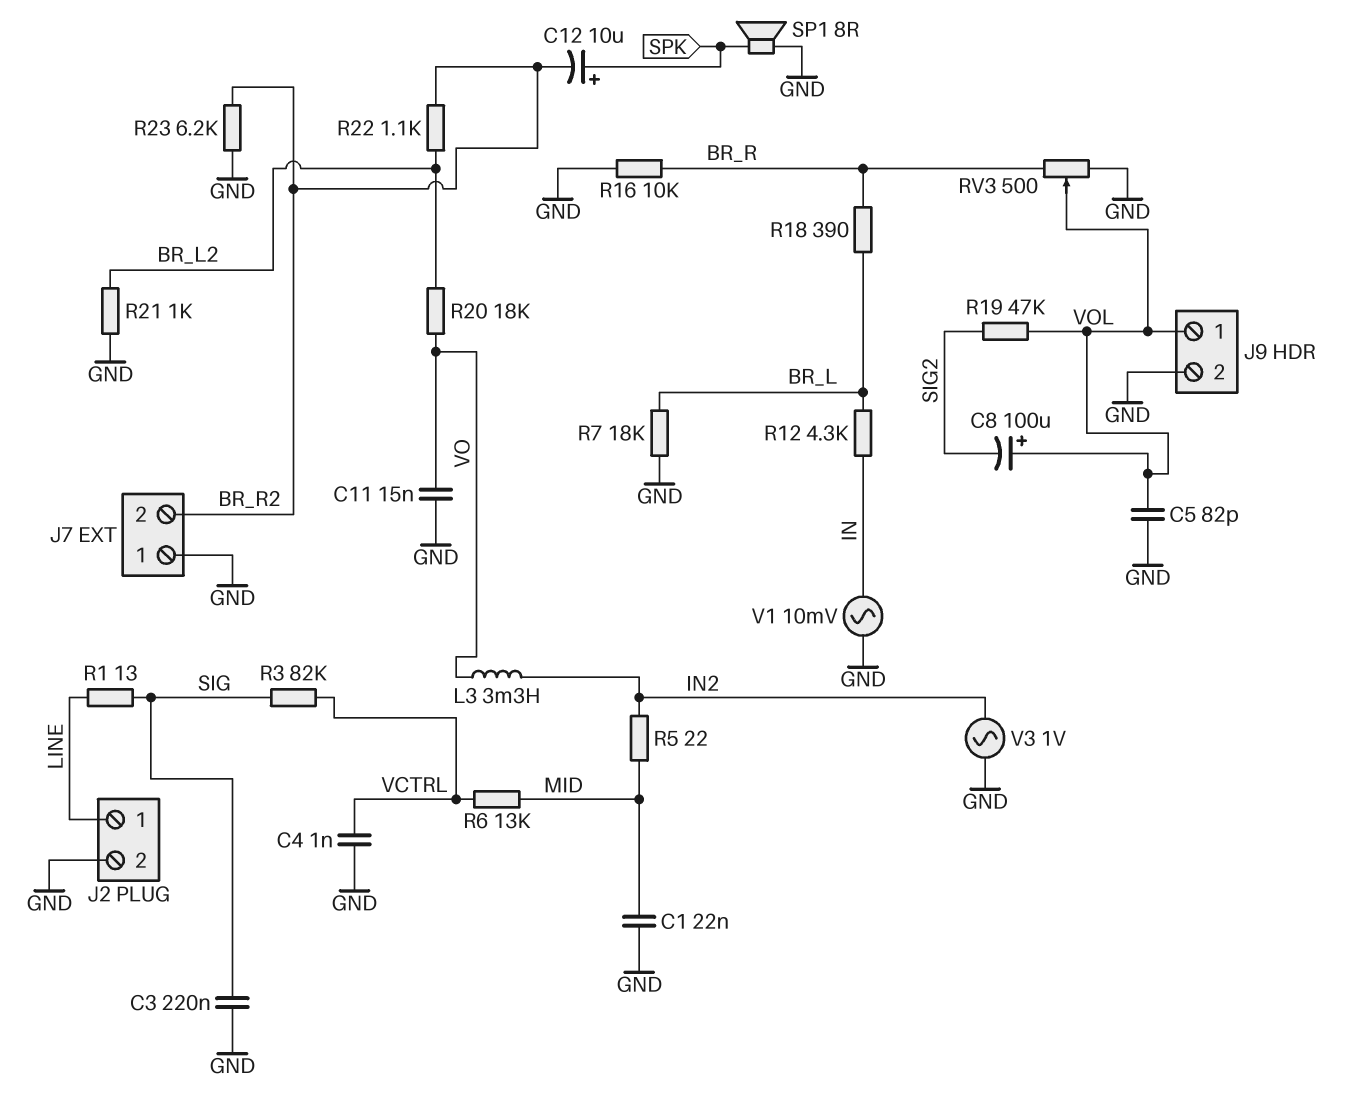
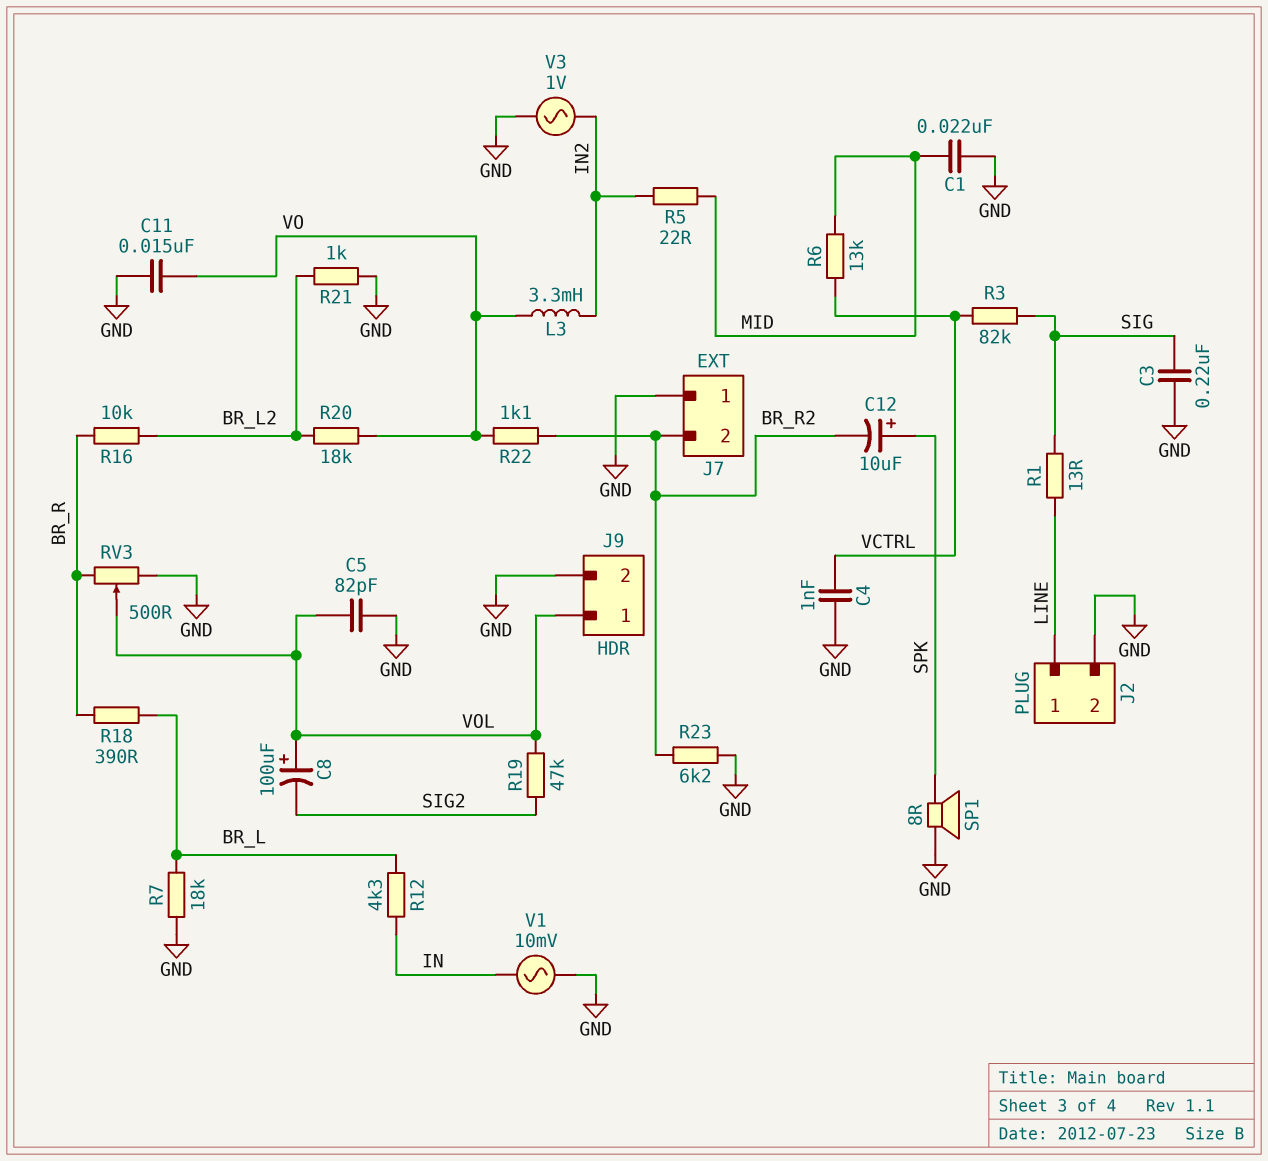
R16: 10k (BR_R, GND) -> 10k (BR_L2, BR_R)
R22: 1.1k (BR_L2, BR_R2) -> 1.1k (BR_R2, VO)

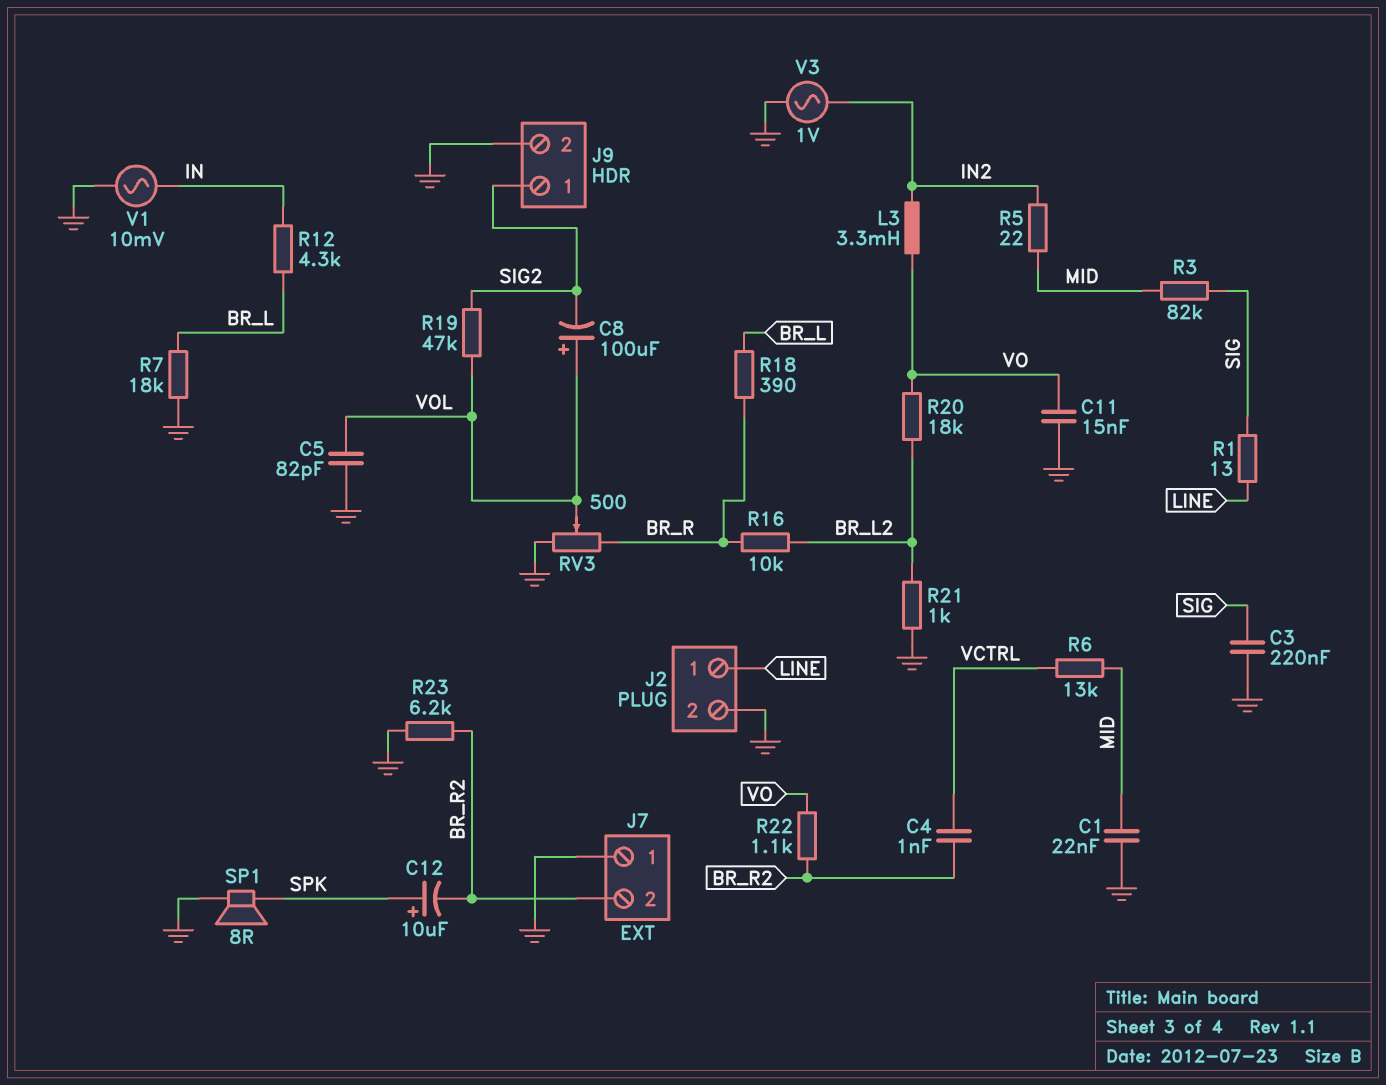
C4: 1nF (GND, VCTRL) -> 1nF (BR_R2, VCTRL)
J9 pin 1: VOL -> SIG2
R3: 82k (SIG, VCTRL) -> 82k (MID, SIG)

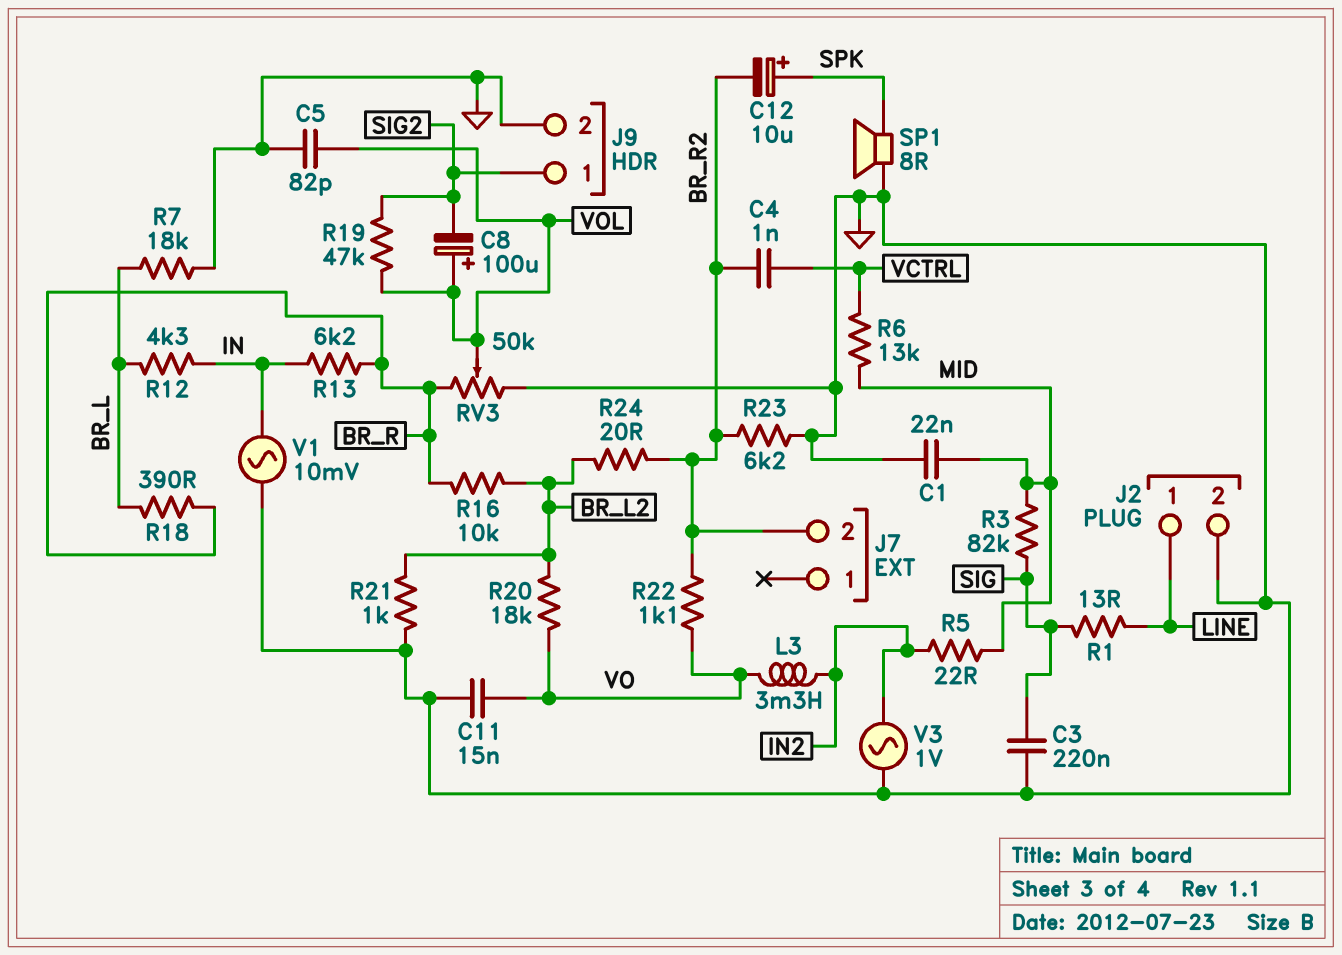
J7 pin 1: GND -> none
R13: none -> 6.2k (BR_R, IN)
R24: none -> 20 (BR_L2, BR_R2)
RV3: 500 (BR_R, GND, wiper VOL) -> 50k (BR_R, GND, wiper VOL)

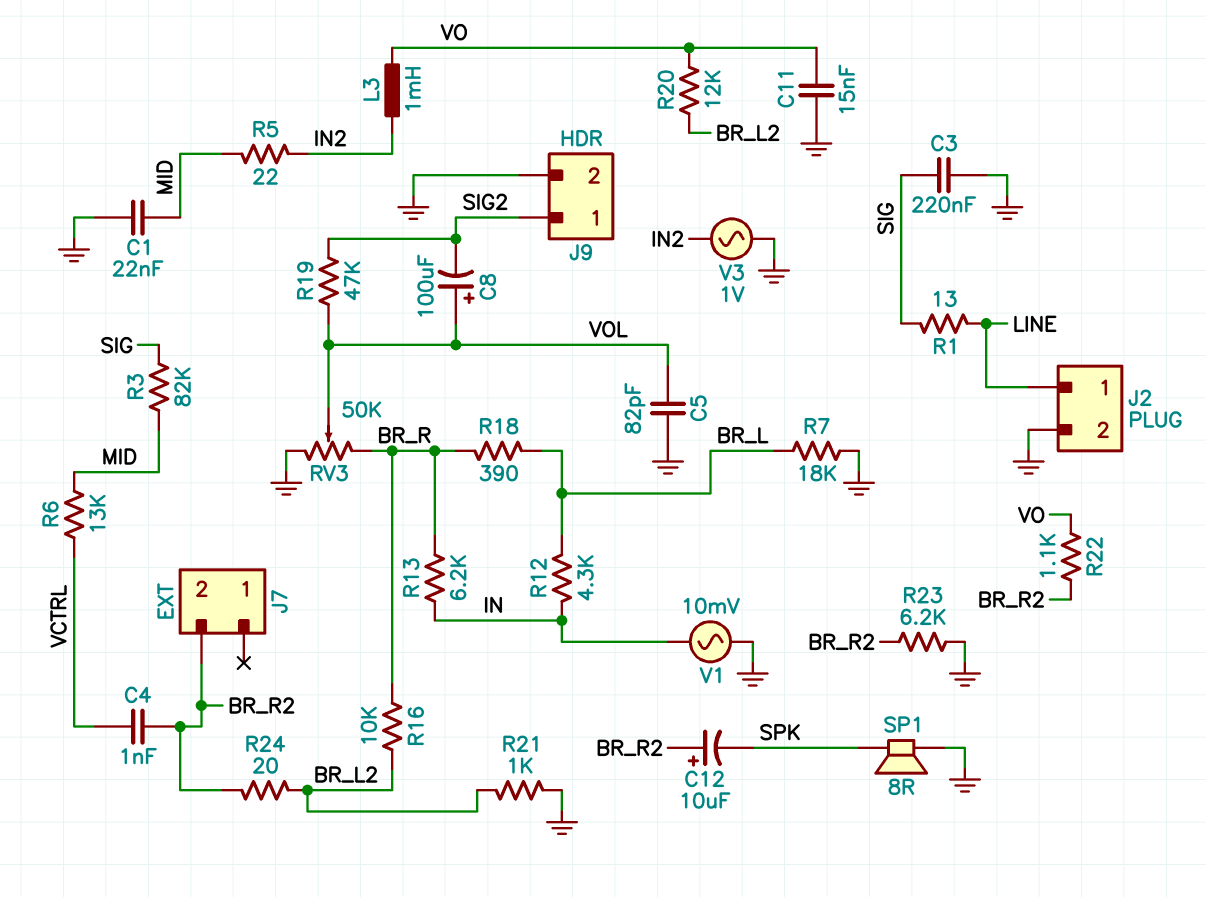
C12: 10uF (plus SPK, minus BR_R2) -> 10uF (plus BR_R2, minus SPK)
L3: 3.3mH (IN2, VO) -> 1mH (IN2, VO)
R20: 18k (BR_L2, VO) -> 12k (BR_L2, VO)

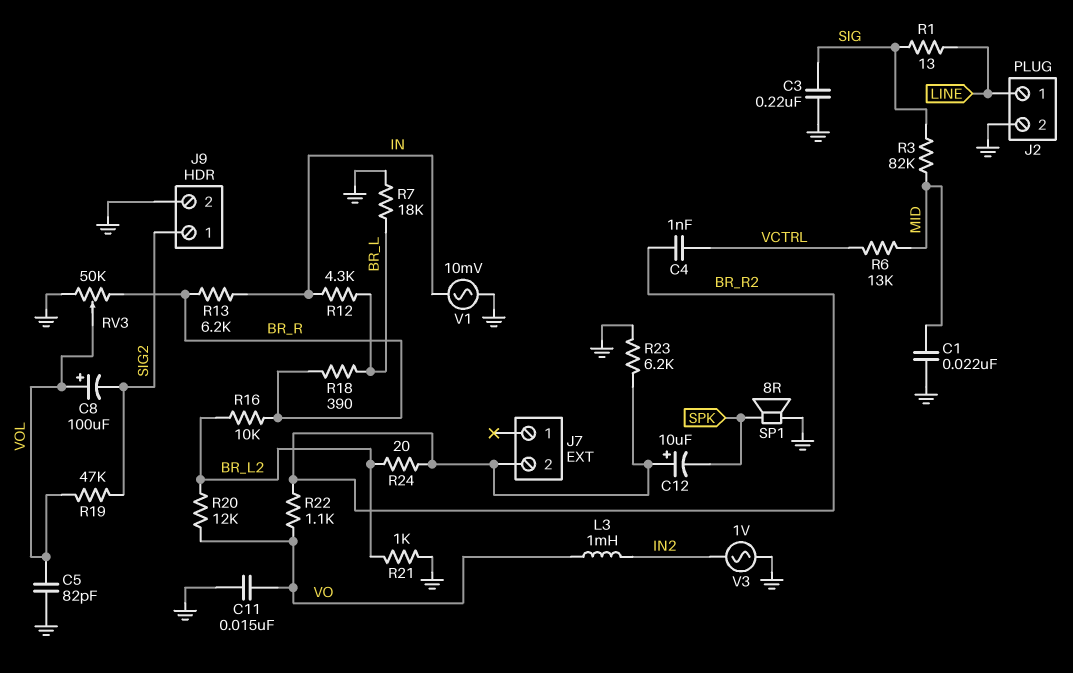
R5: 22 (IN2, MID) -> none

